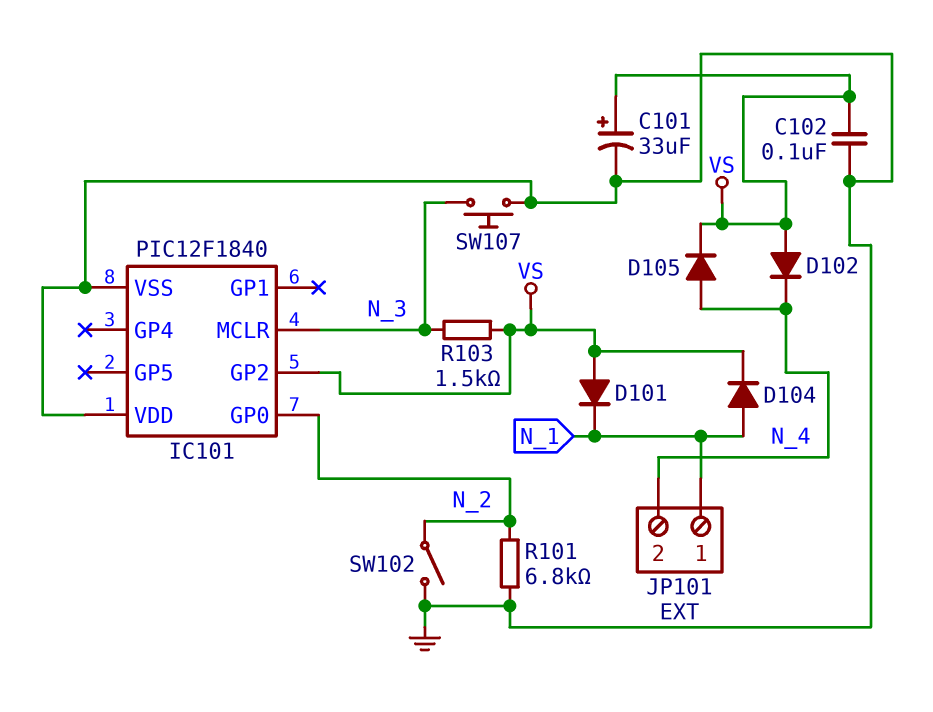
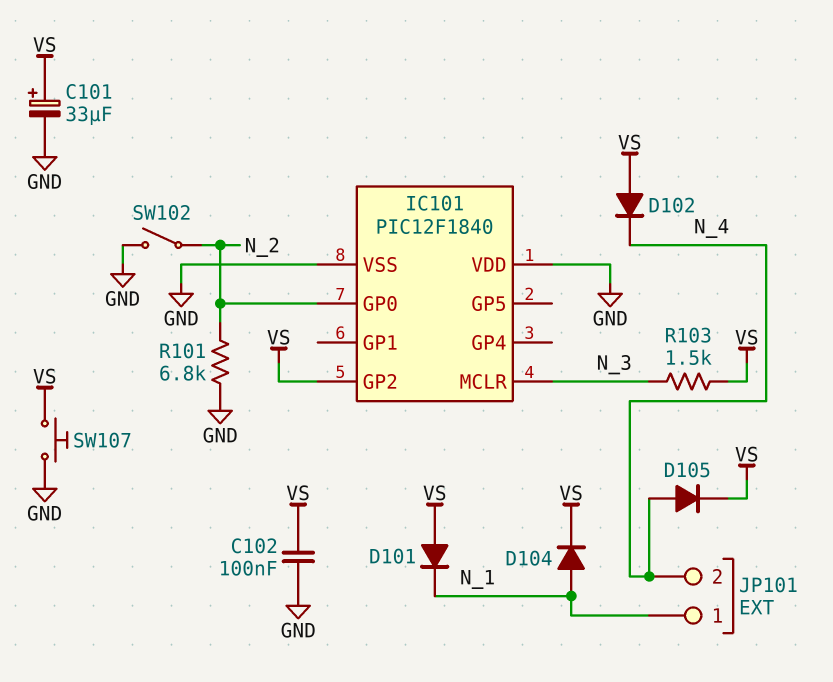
SW107: button (GND, N_3) -> button (GND, VS)

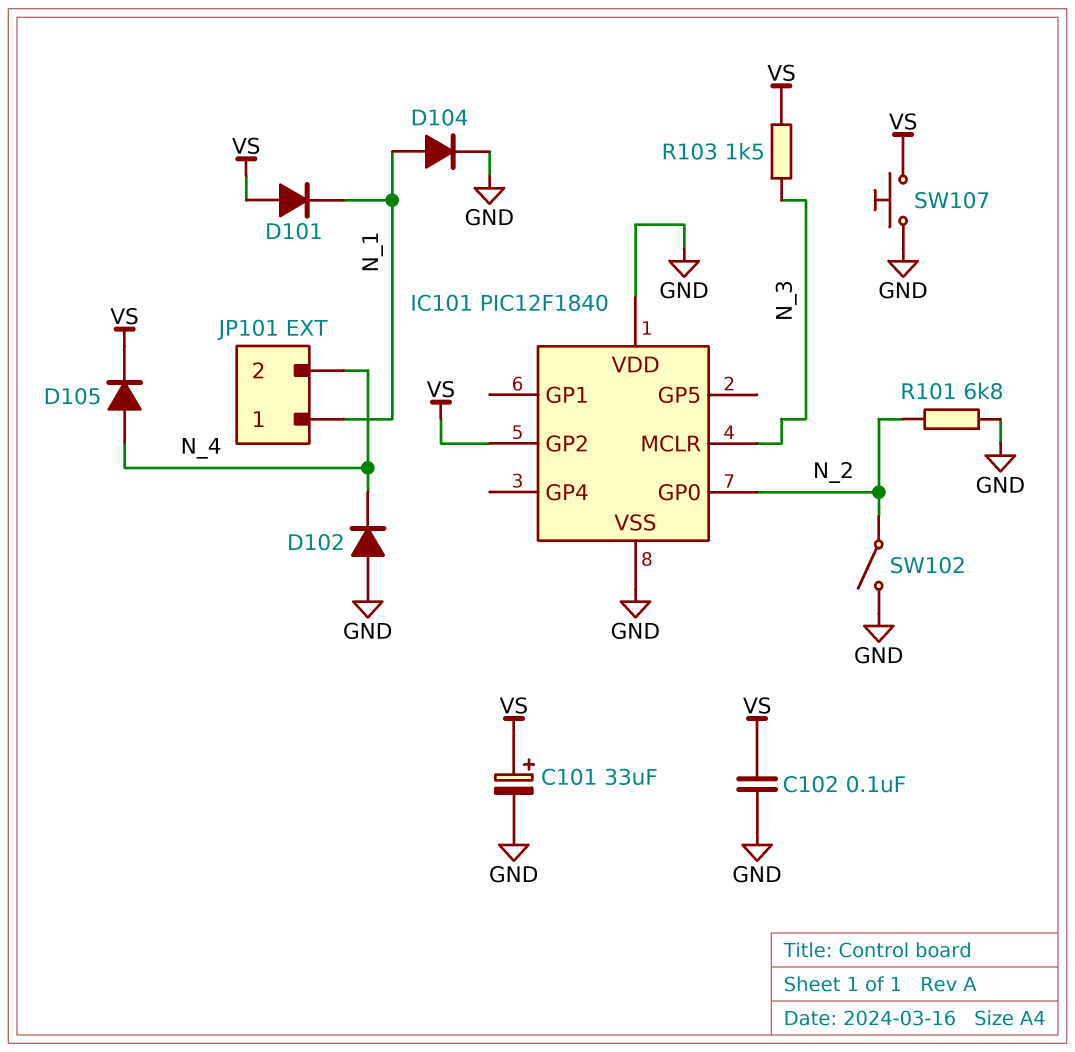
D102: diode (A VS, K N_4) -> diode (A GND, K N_4)
D104: diode (A N_1, K VS) -> diode (A N_1, K GND)

